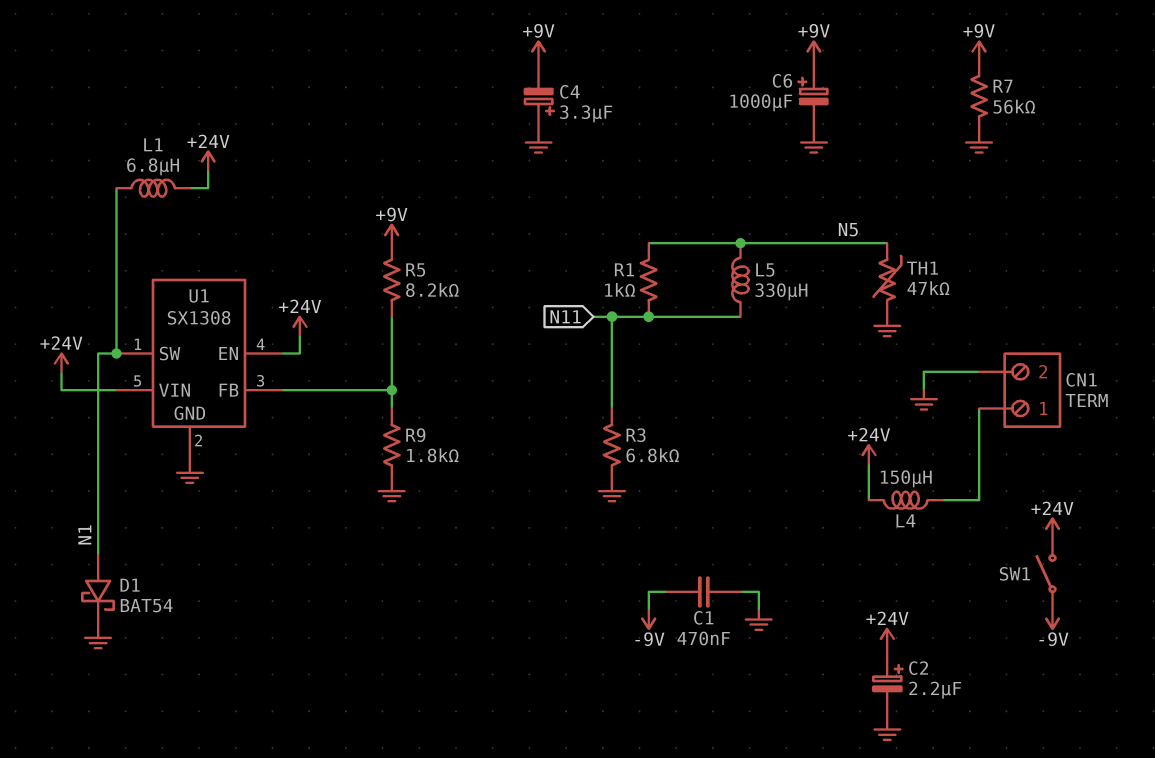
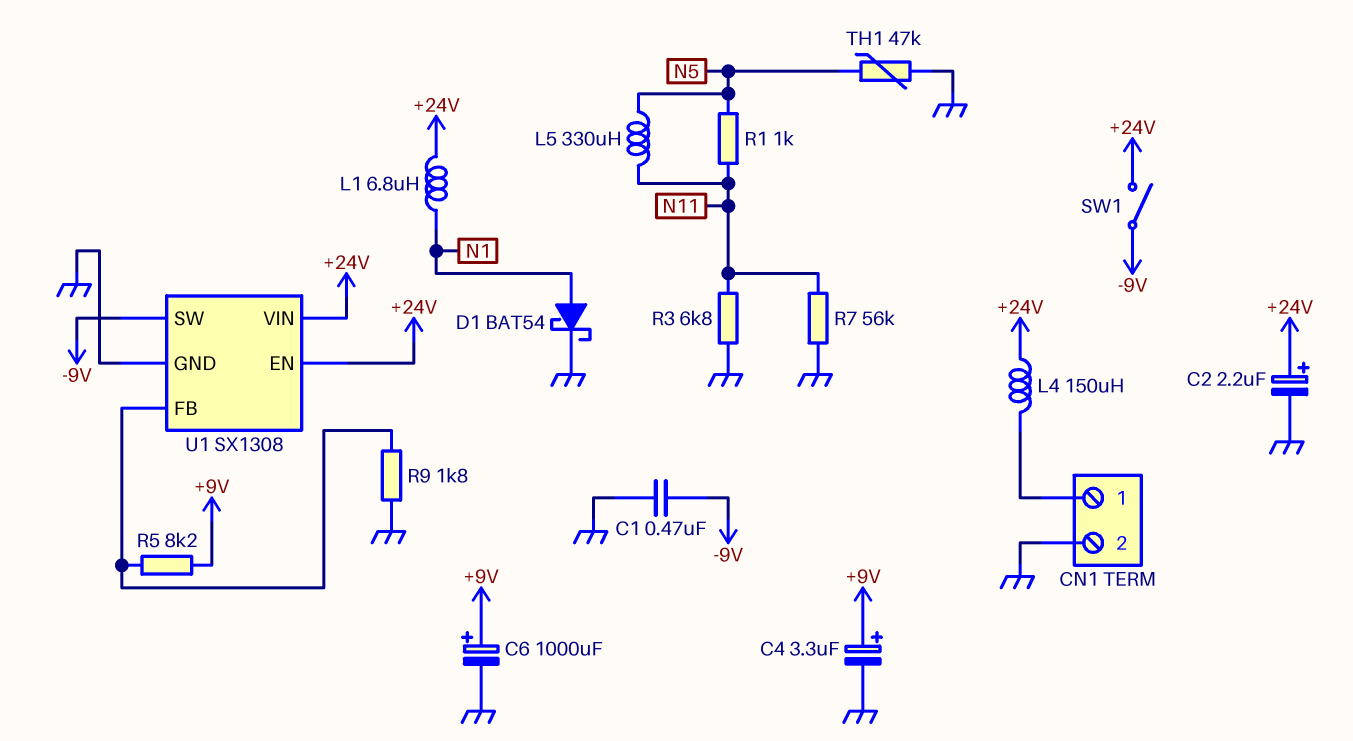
C4: 3.3uF (plus GND, minus +9V) -> 3.3uF (plus +9V, minus GND)
R7: 56k (+9V, GND) -> 56k (GND, N11)
U1 pin SW: N1 -> -9V

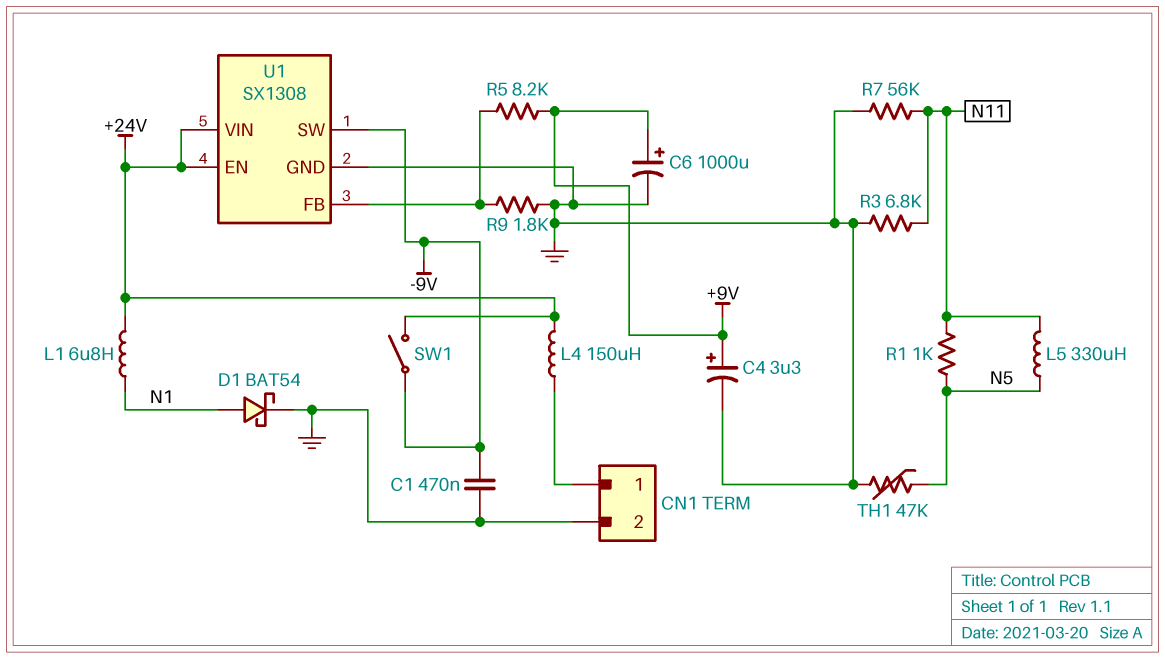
C2: 2.2uF (plus +24V, minus GND) -> none

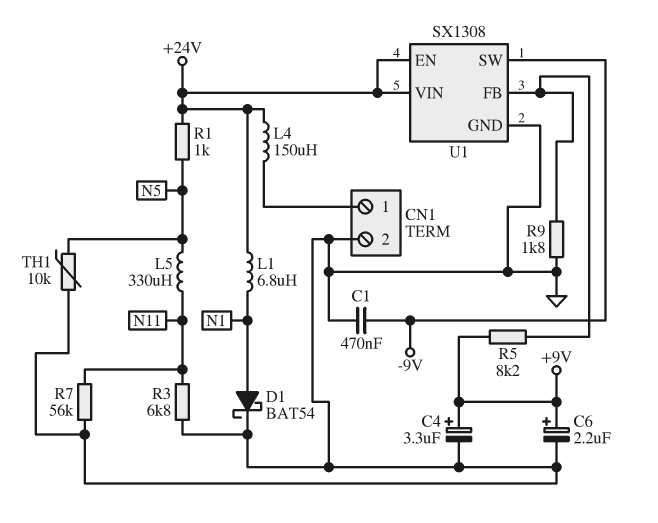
C6: 1000uF (plus +9V, minus GND) -> 2.2uF (plus +9V, minus GND)
R1: 1k (N5, N11) -> 1k (+24V, N5)
SW1: switch (+24V, -9V) -> none
TH1: 47k (GND, N5) -> 10k (GND, N5)

